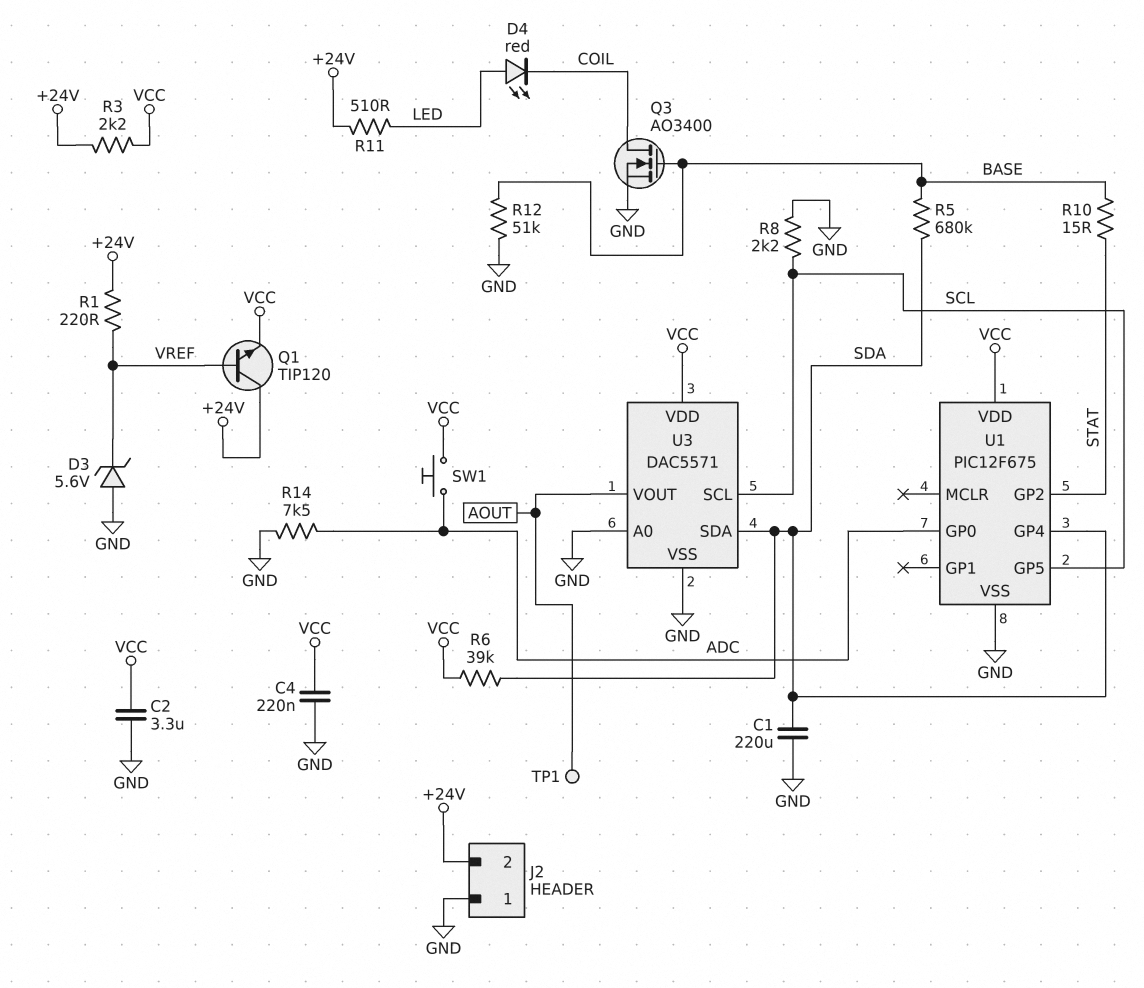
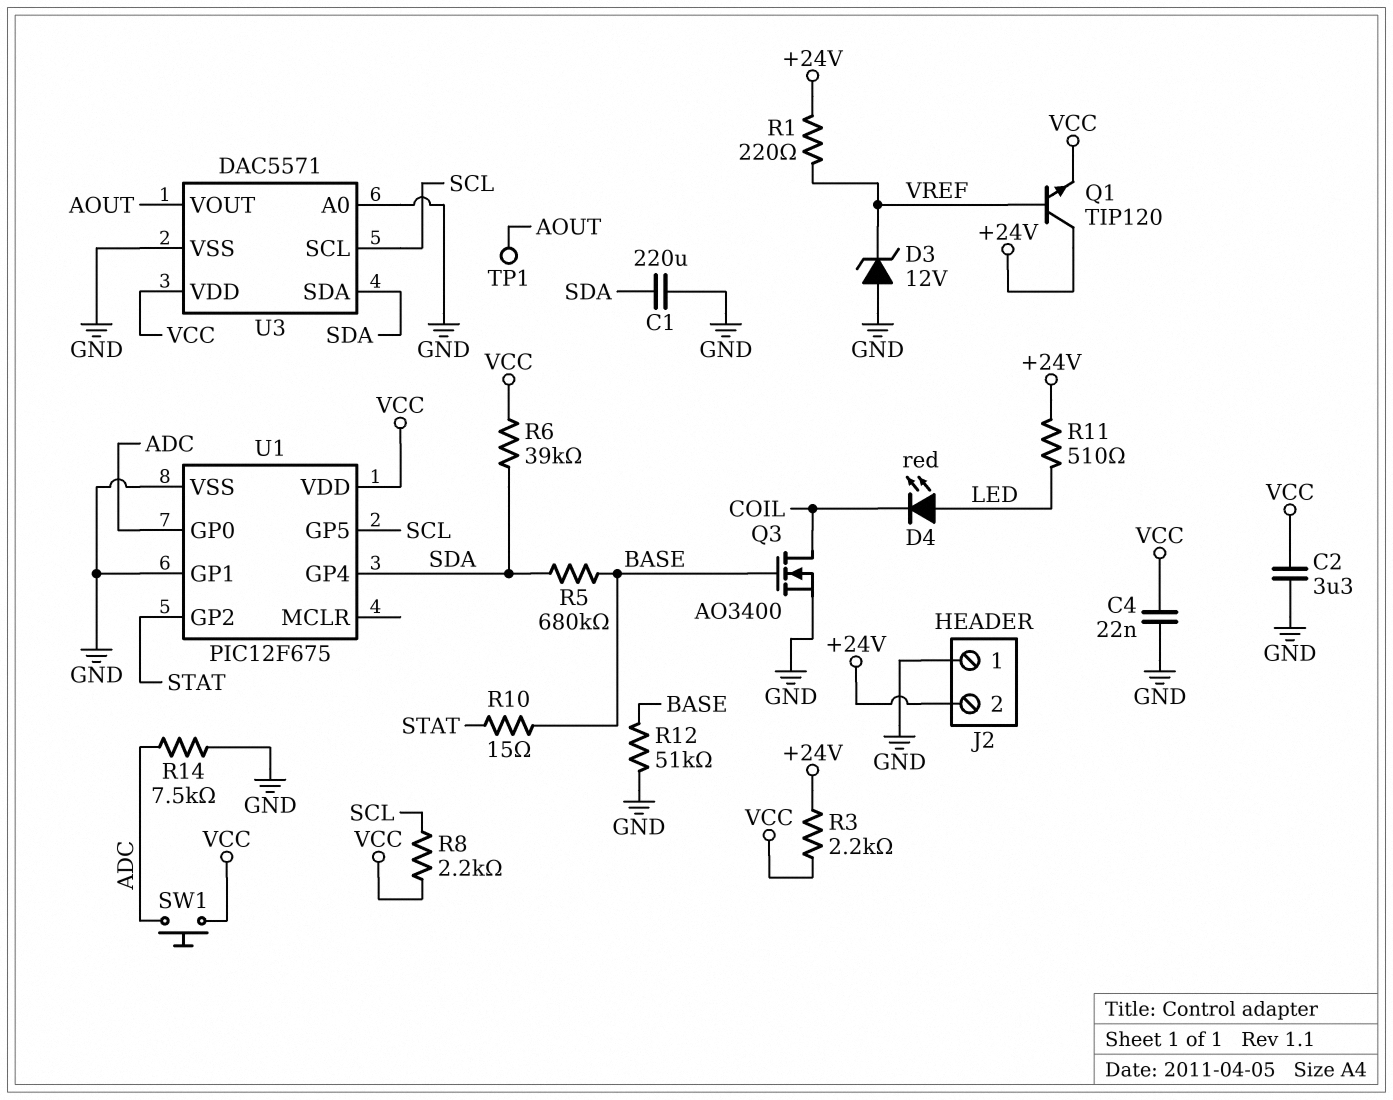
C4: 220nF (GND, VCC) -> 22nF (GND, VCC)
D3: zener 5.6V (A GND, K VREF) -> zener 12V (A GND, K VREF)
R8: 2.2k (GND, SCL) -> 2.2k (SCL, VCC)
U1 pin GP1: none -> GND

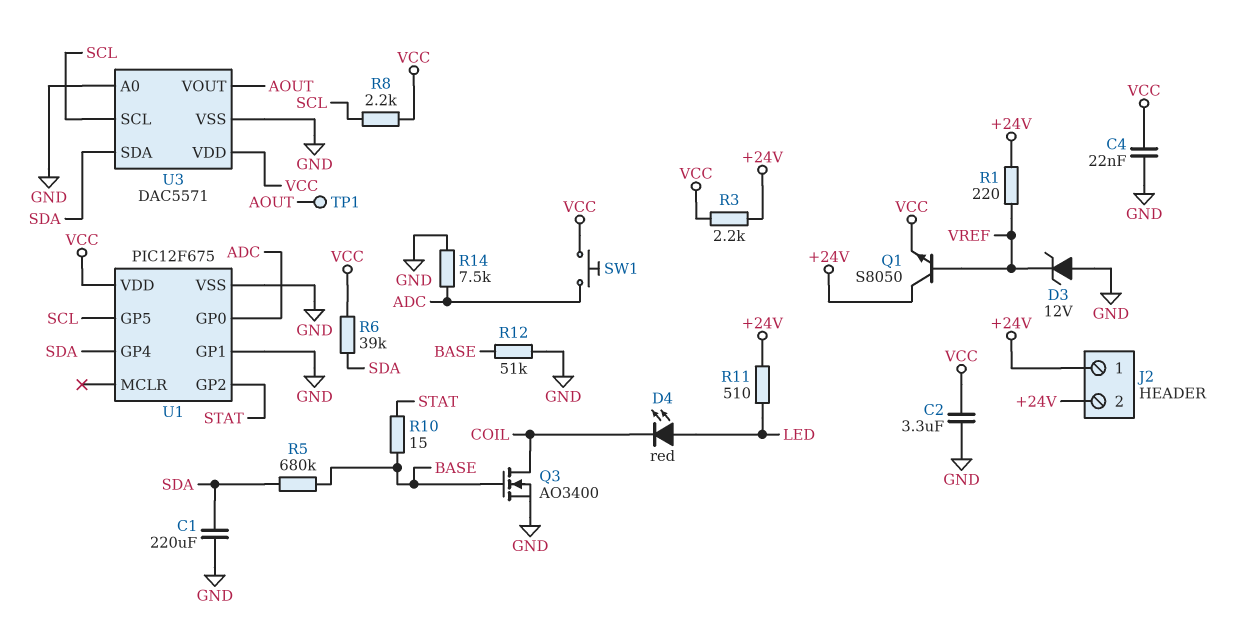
J2 pin 1: GND -> +24V
Q1: NPN TIP120 (B VREF, C +24V, E VCC) -> NPN S8050 (B VREF, C +24V, E VCC)

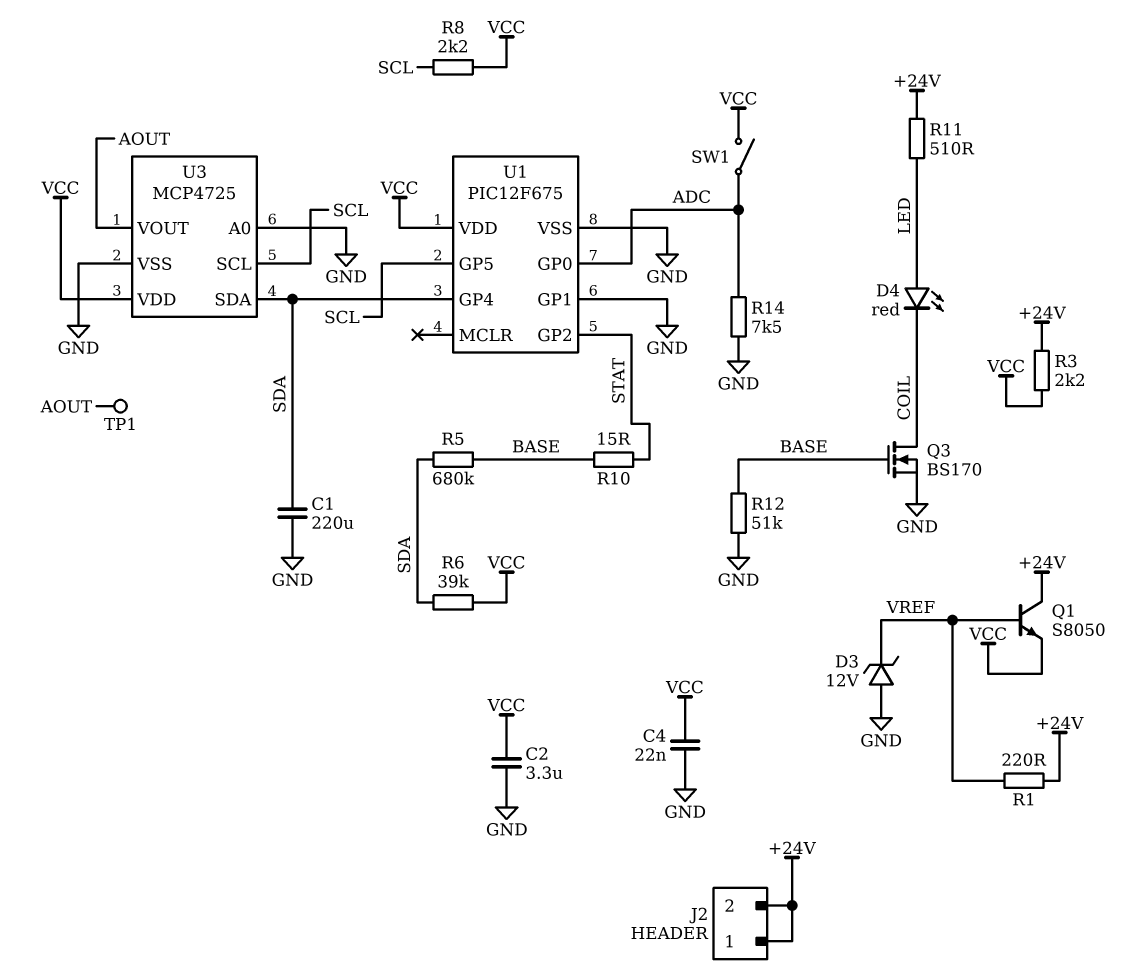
Q3: NMOS AO3400 (G BASE, D COIL, S GND) -> NMOS BS170 (G BASE, D COIL, S GND)
SW1: button (ADC, VCC) -> switch (ADC, VCC)
U3: DAC5571 -> MCP4725

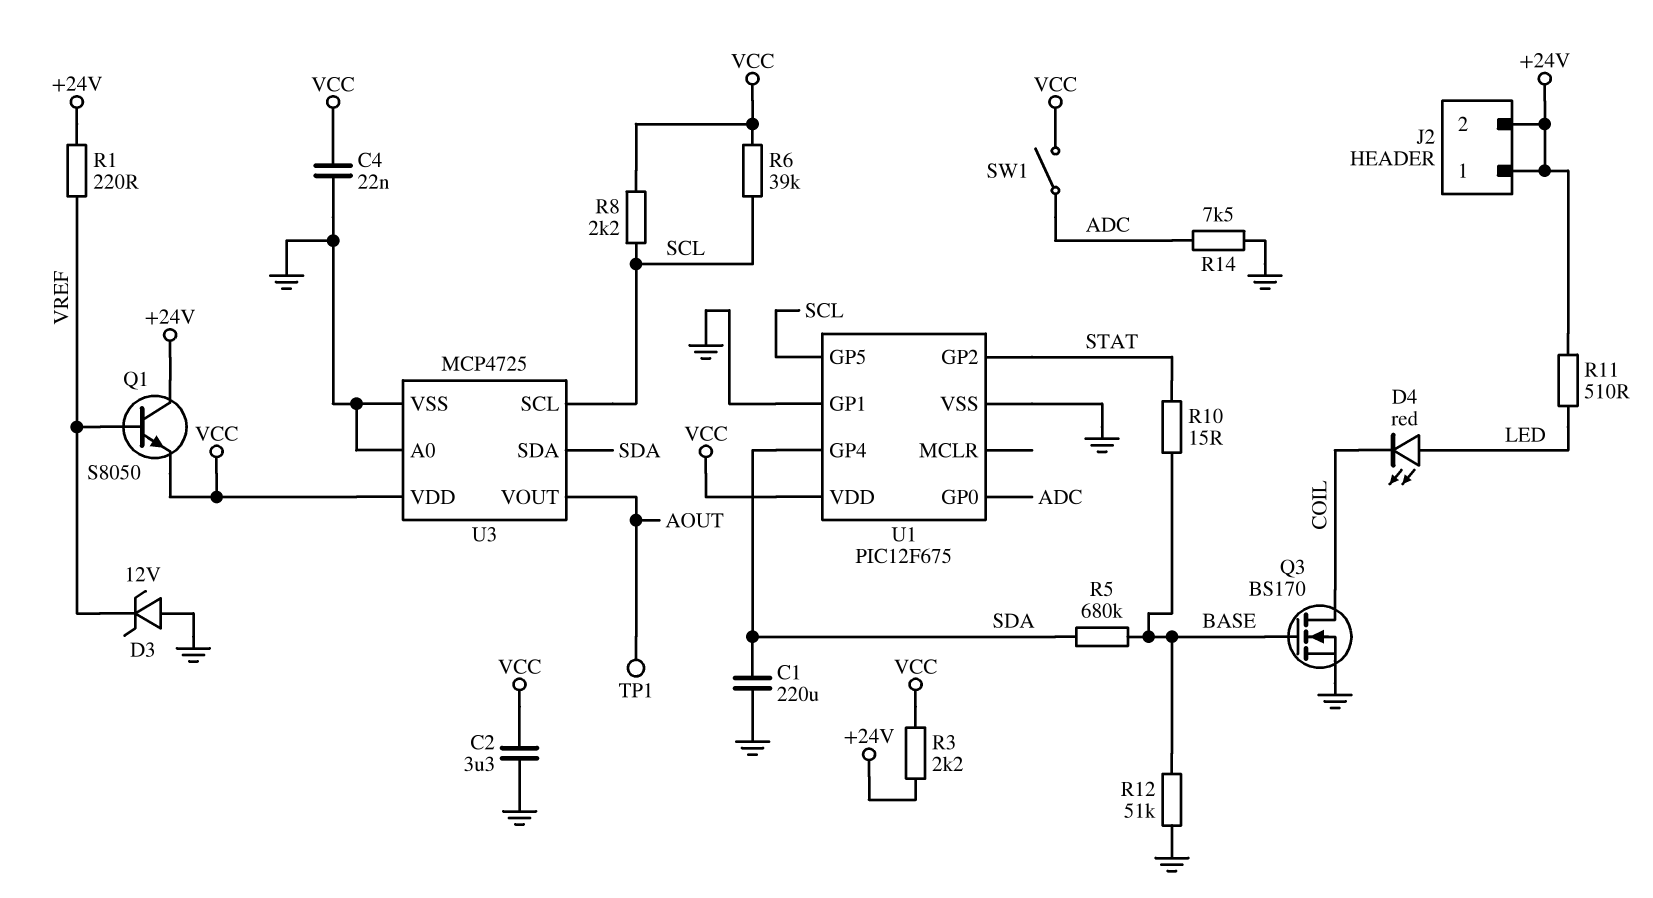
R6: 39k (SDA, VCC) -> 39k (SCL, VCC)

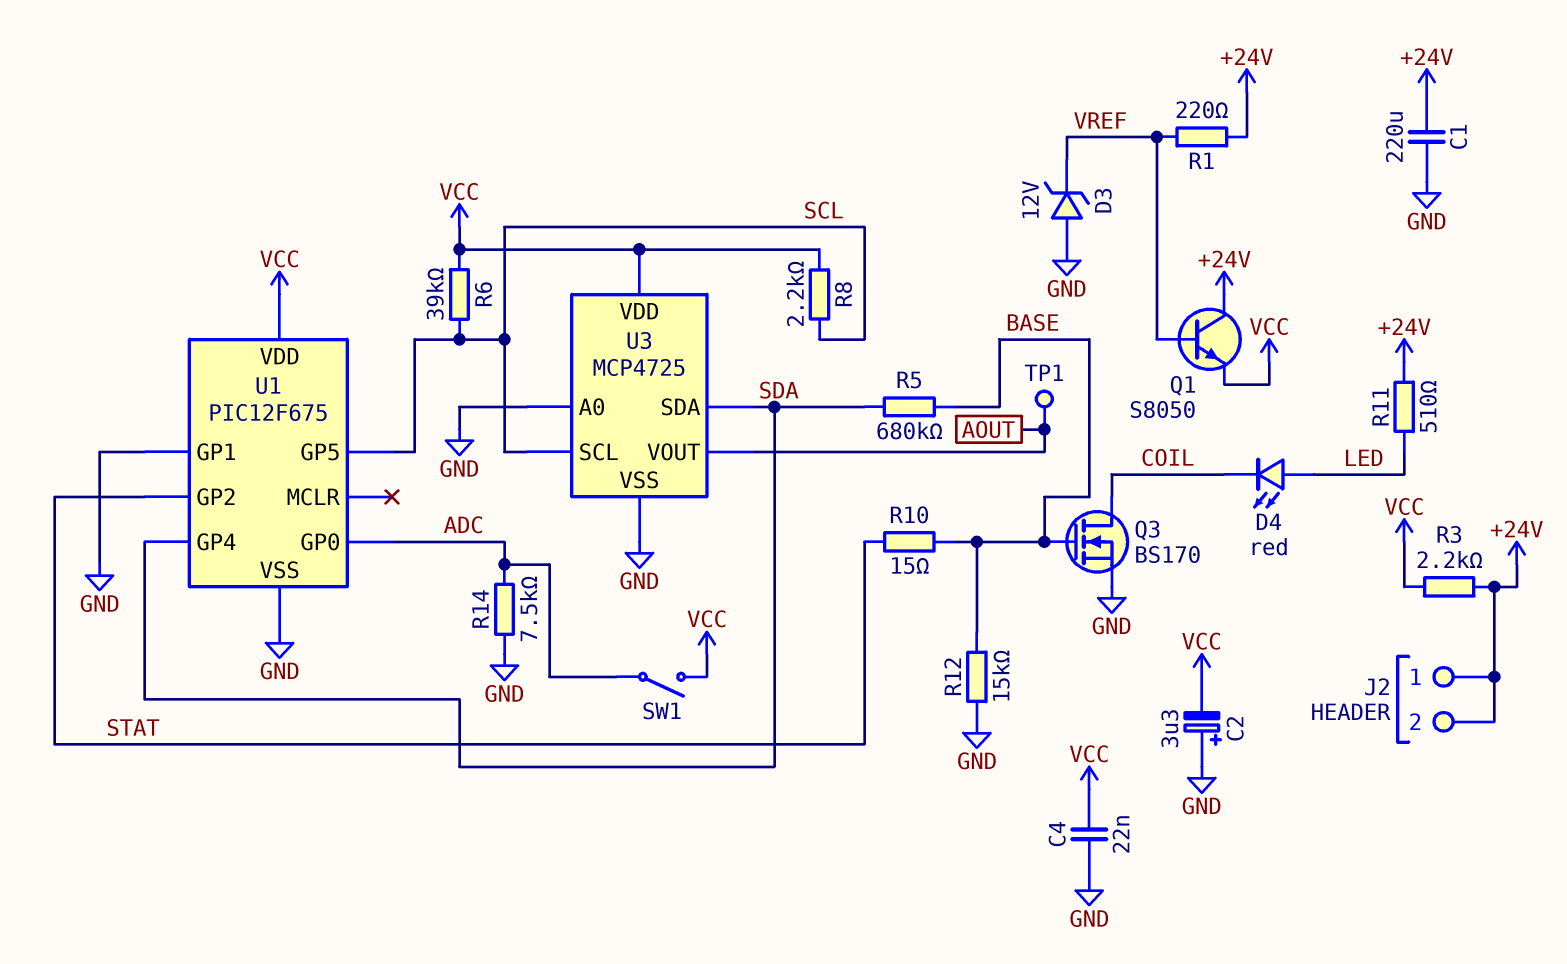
C1: 220uF (GND, SDA) -> 220uF (+24V, GND)
C2: 3.3uF (GND, VCC) -> 3.3uF (plus GND, minus VCC)
R12: 51k (BASE, GND) -> 15k (BASE, GND)

